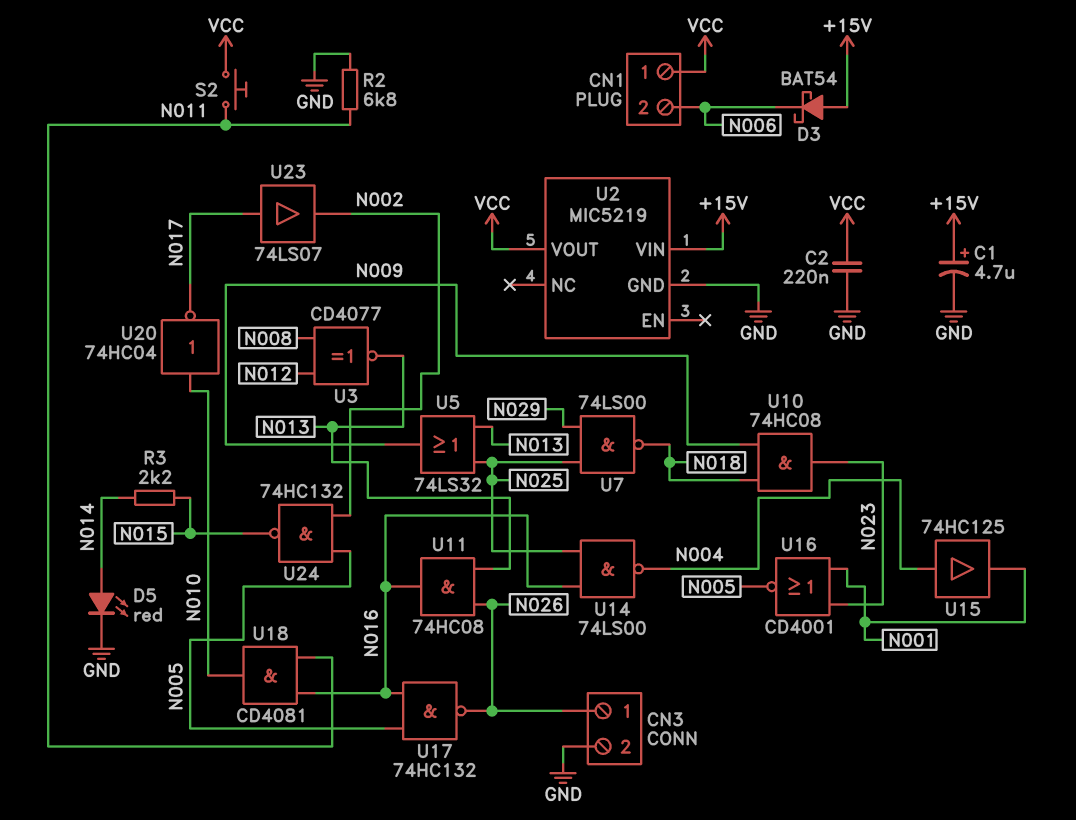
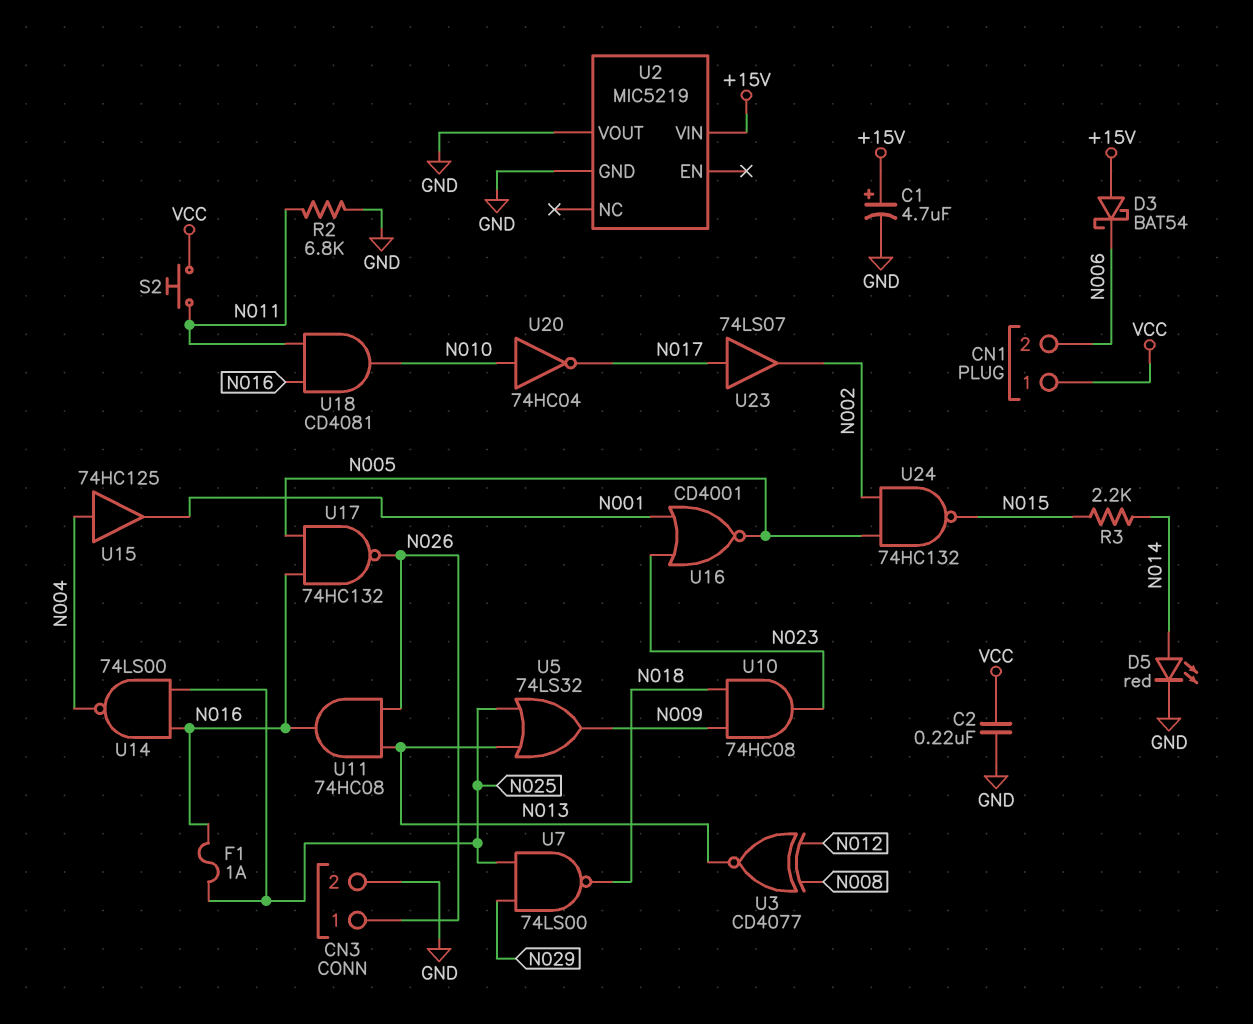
F1: none -> 1A (N016, N025)
U2 pin VOUT: VCC -> GND

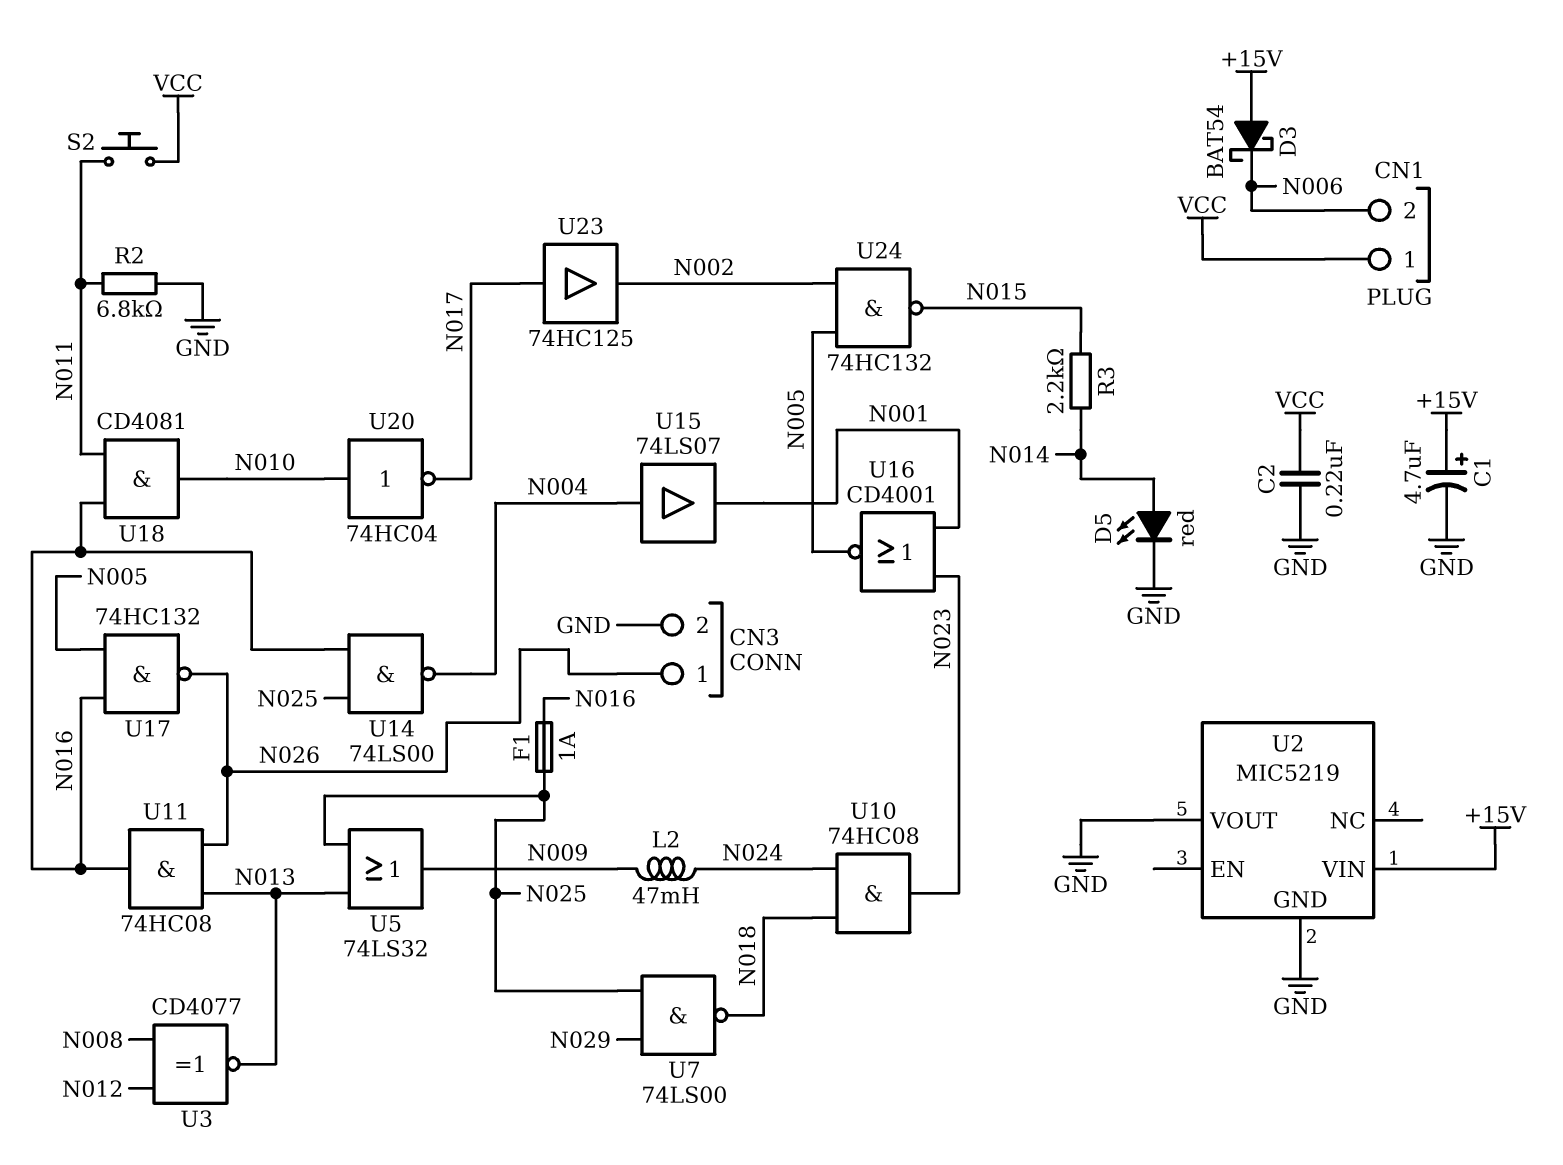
L2: none -> 47mH (N009, N024)
U10: AND 74HC08 (in N009, in N018, out N023) -> AND 74HC08 (in N018, in N024, out N023)
U15: buffer 74HC125 (in N004, out N001) -> buffer 74LS07 (in N004, out N001)
U23: buffer 74LS07 (in N017, out N002) -> buffer 74HC125 (in N017, out N002)

